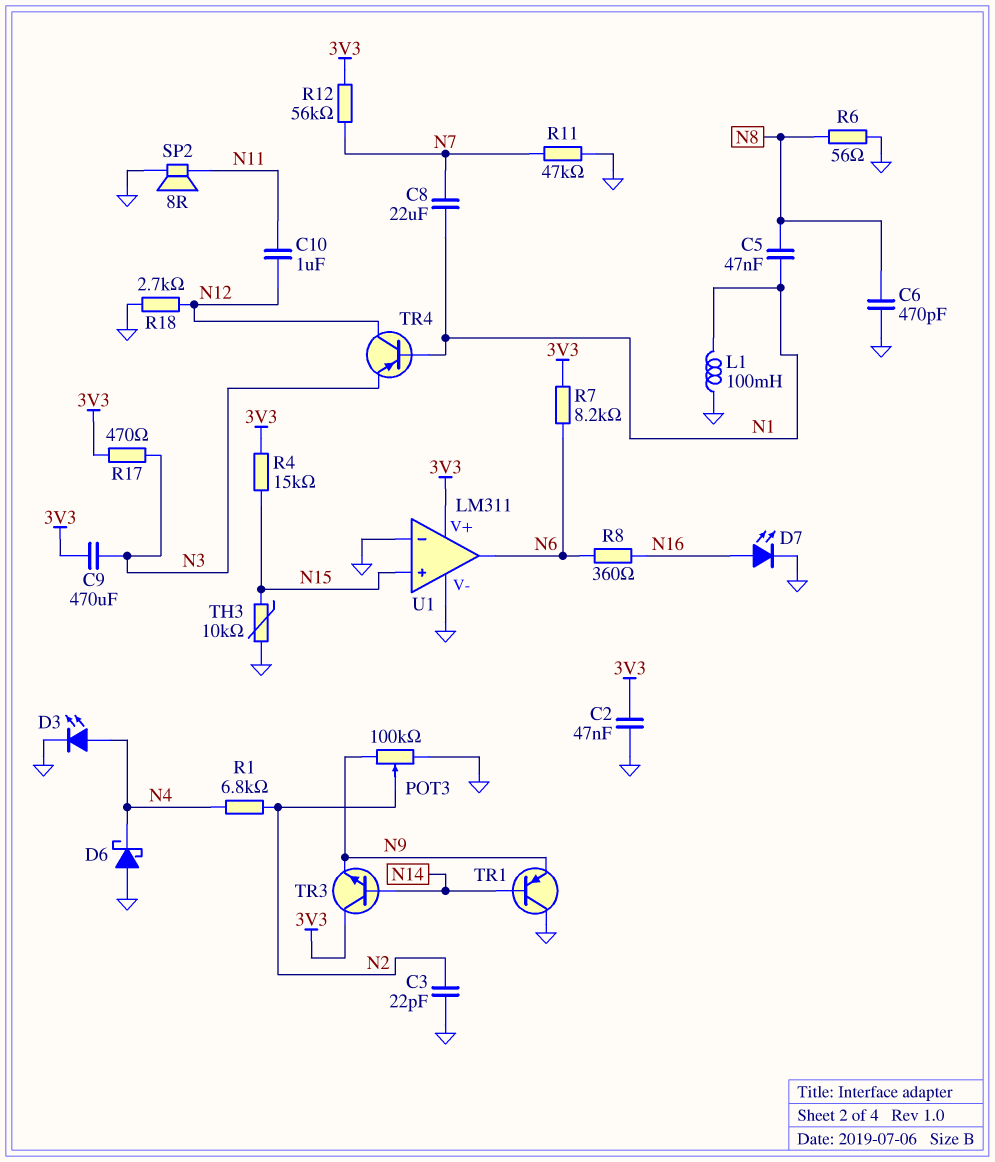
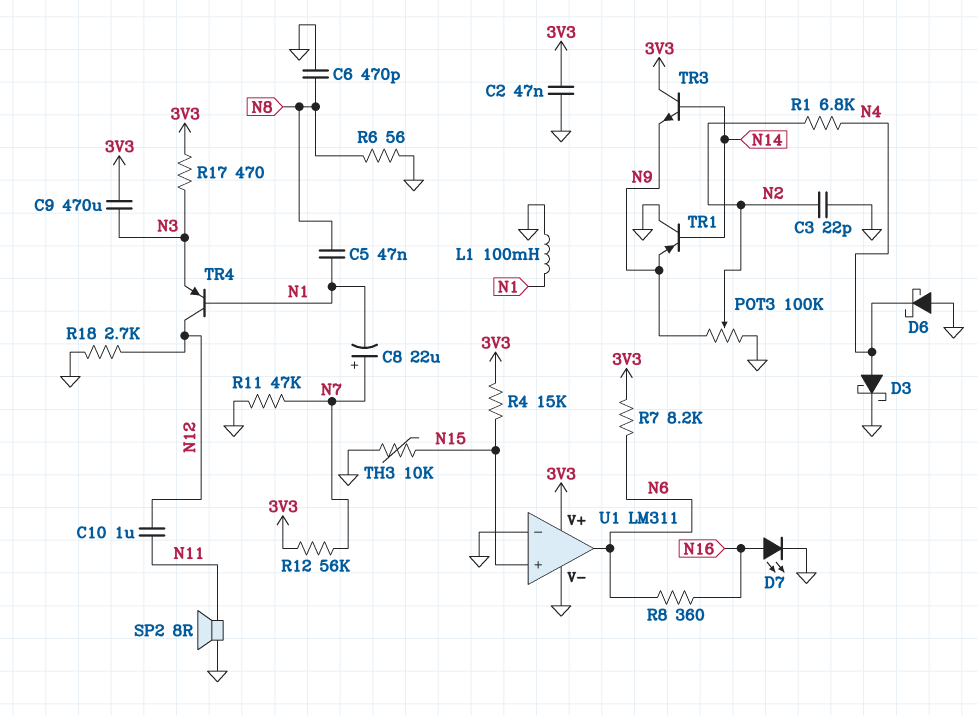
C8: 22uF (N1, N7) -> 22uF (plus N7, minus N1)
D3: LED (A N4, K GND) -> schottky (A N4, K GND)

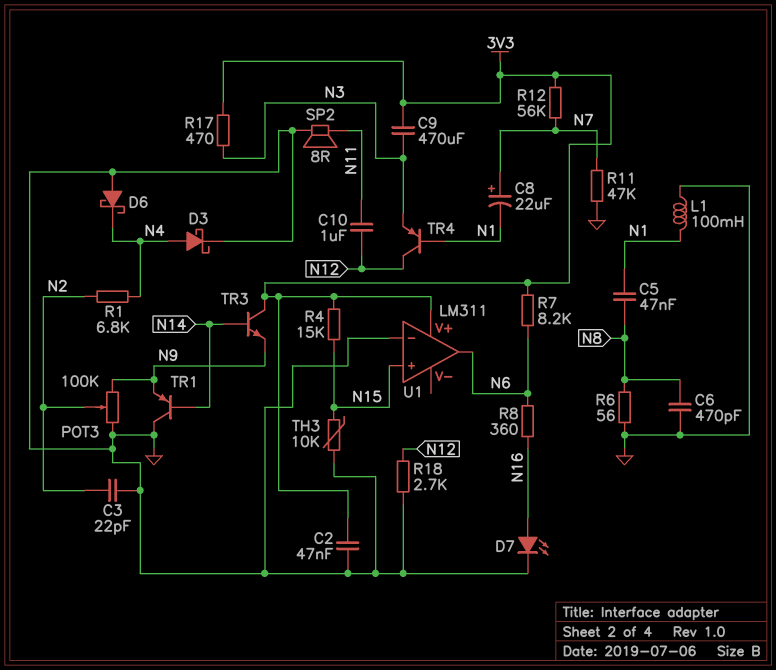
U1 pin V-: GND -> none

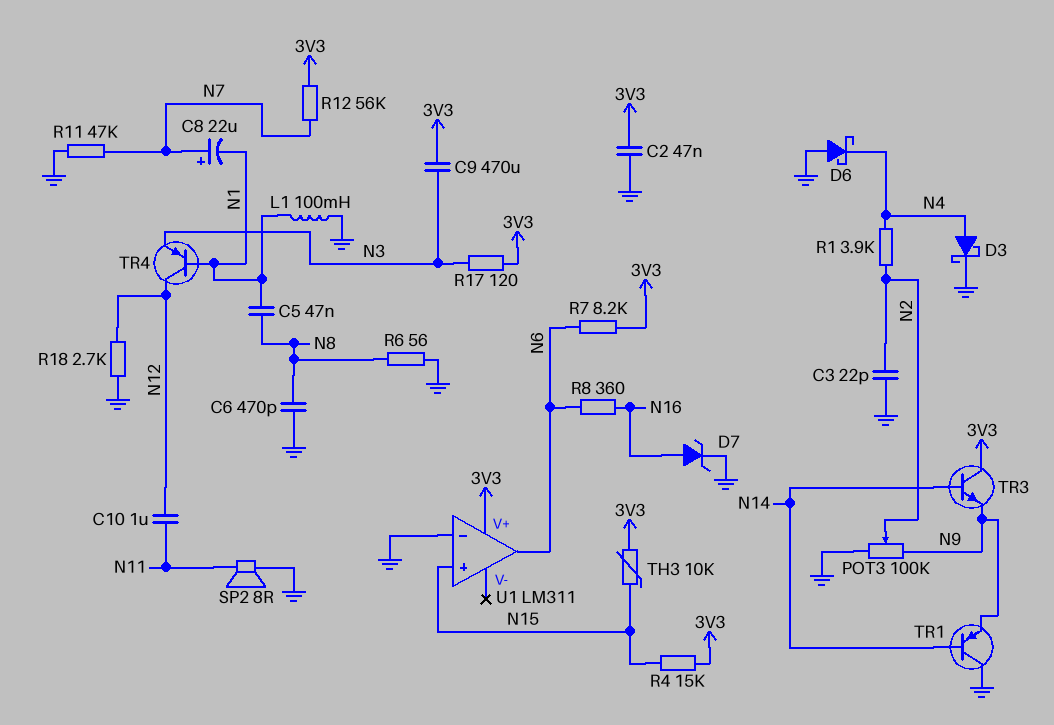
D7: LED (A N16, K GND) -> zener (A N16, K GND)
R1: 6.8k (N2, N4) -> 3.9k (N2, N4)
R17: 470 (3V3, N3) -> 120 (3V3, N3)
TH3: 10k (GND, N15) -> 10k (3V3, N15)

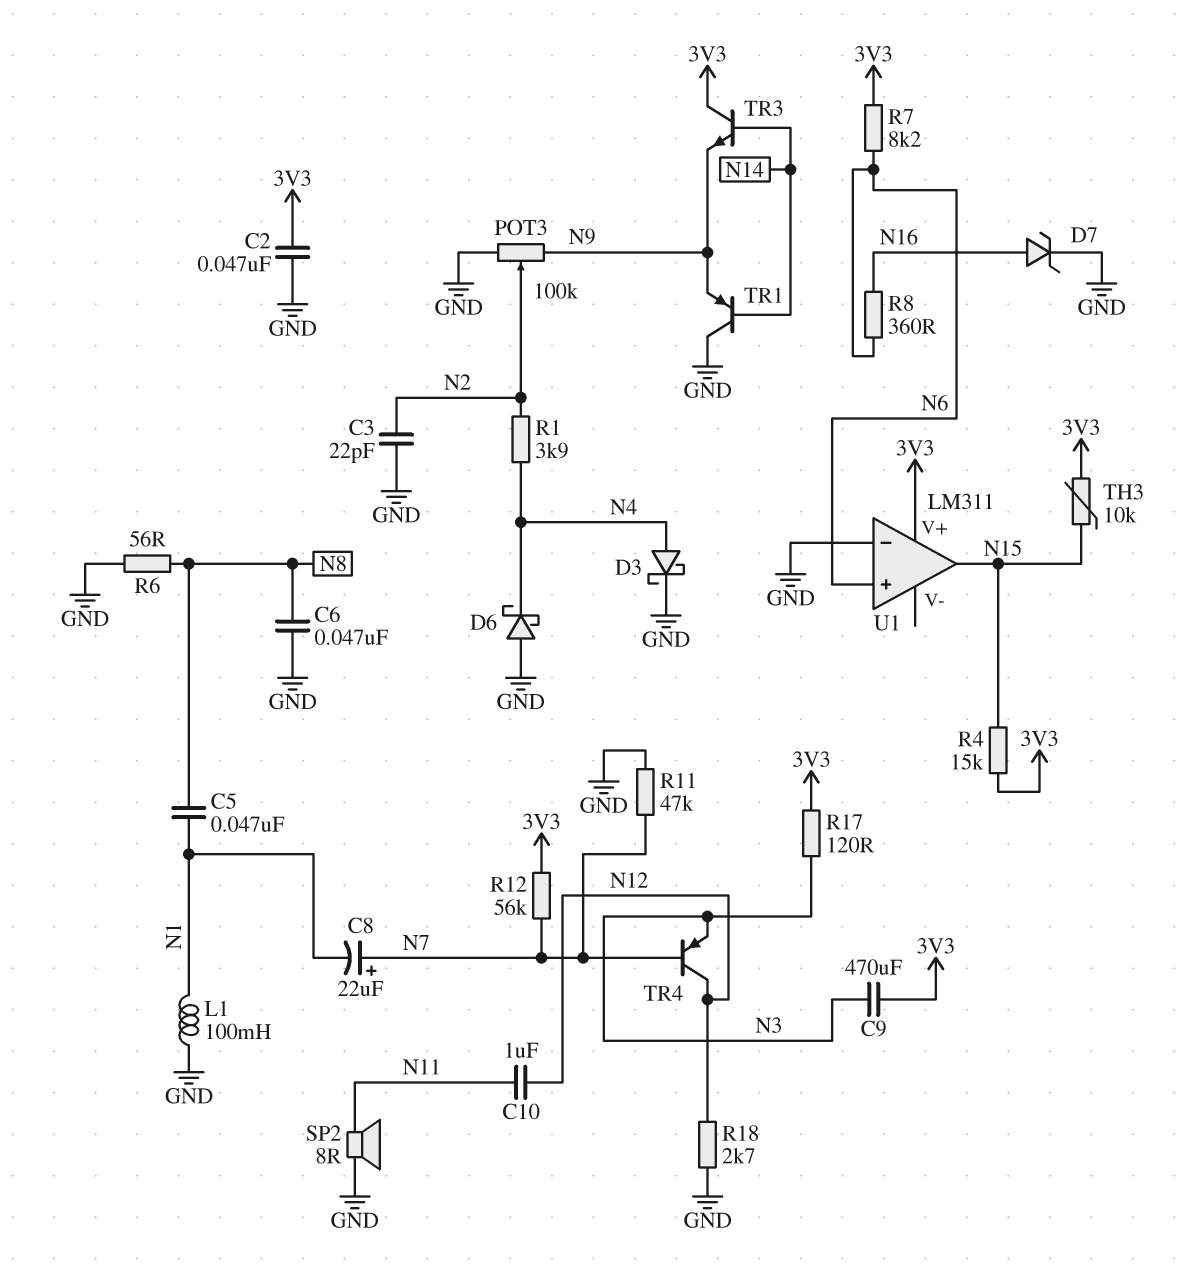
C6: 470pF (GND, N8) -> 47nF (GND, N8)
TR4: PNP (B N1, C N12, E N3) -> PNP (B N7, C N12, E N3)
U1 pin in+: N15 -> N6
U1 pin out: N6 -> N15

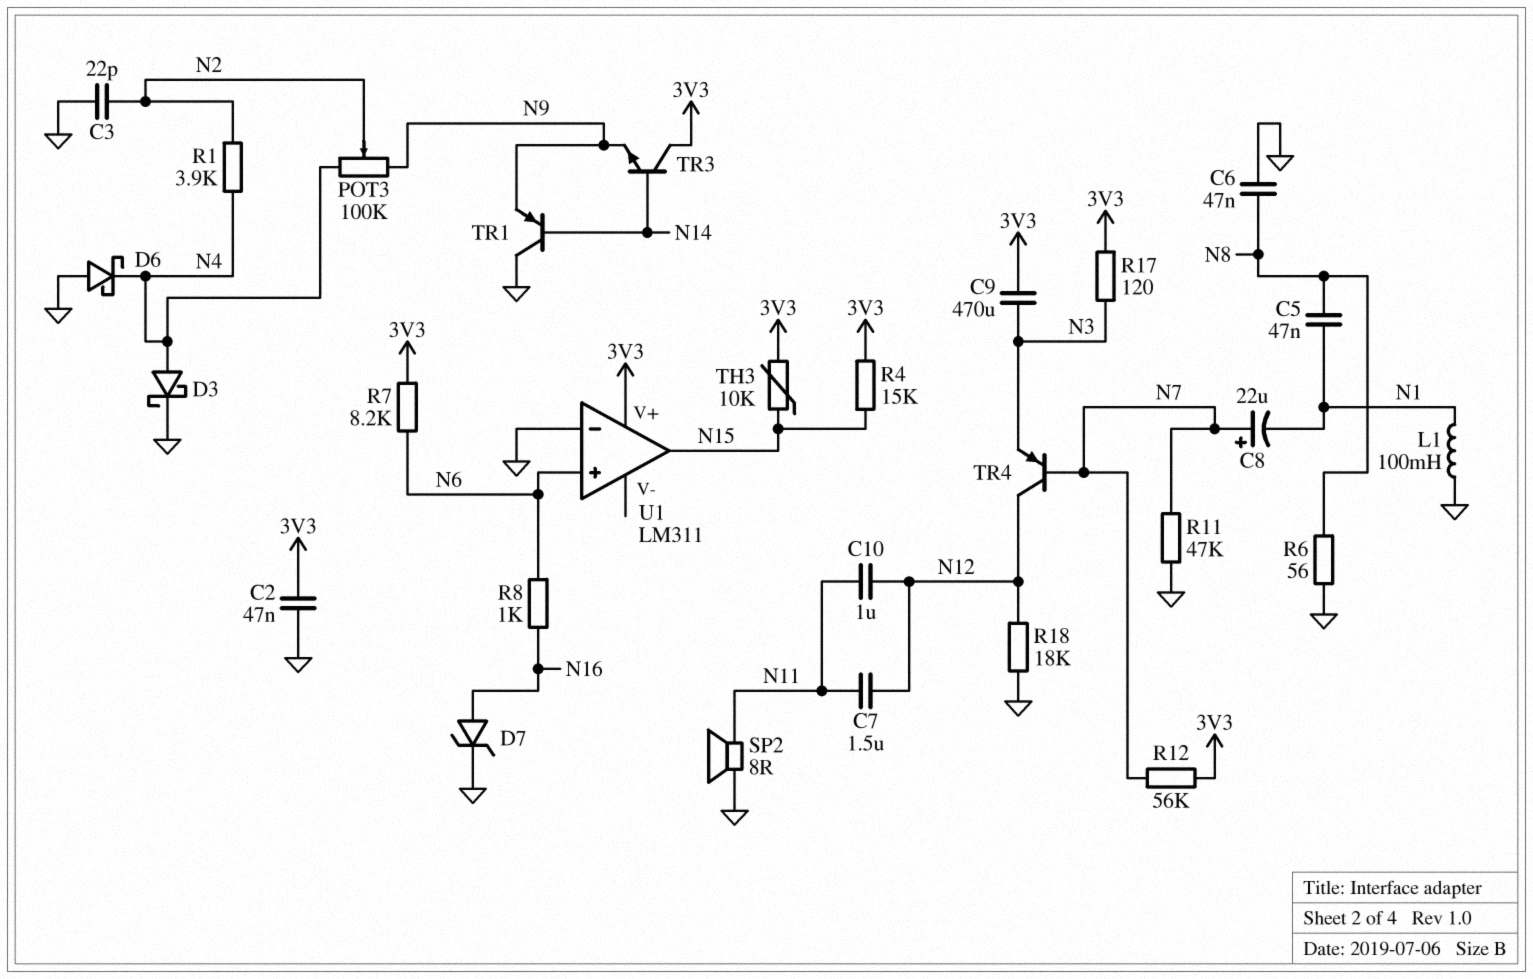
C7: none -> 1.5uF (N11, N12)
POT3: 100k (GND, N9, wiper N2) -> 100k (N4, N9, wiper N2)
R8: 360 (N6, N16) -> 1k (N6, N16)
R18: 2.7k (GND, N12) -> 18k (GND, N12)

